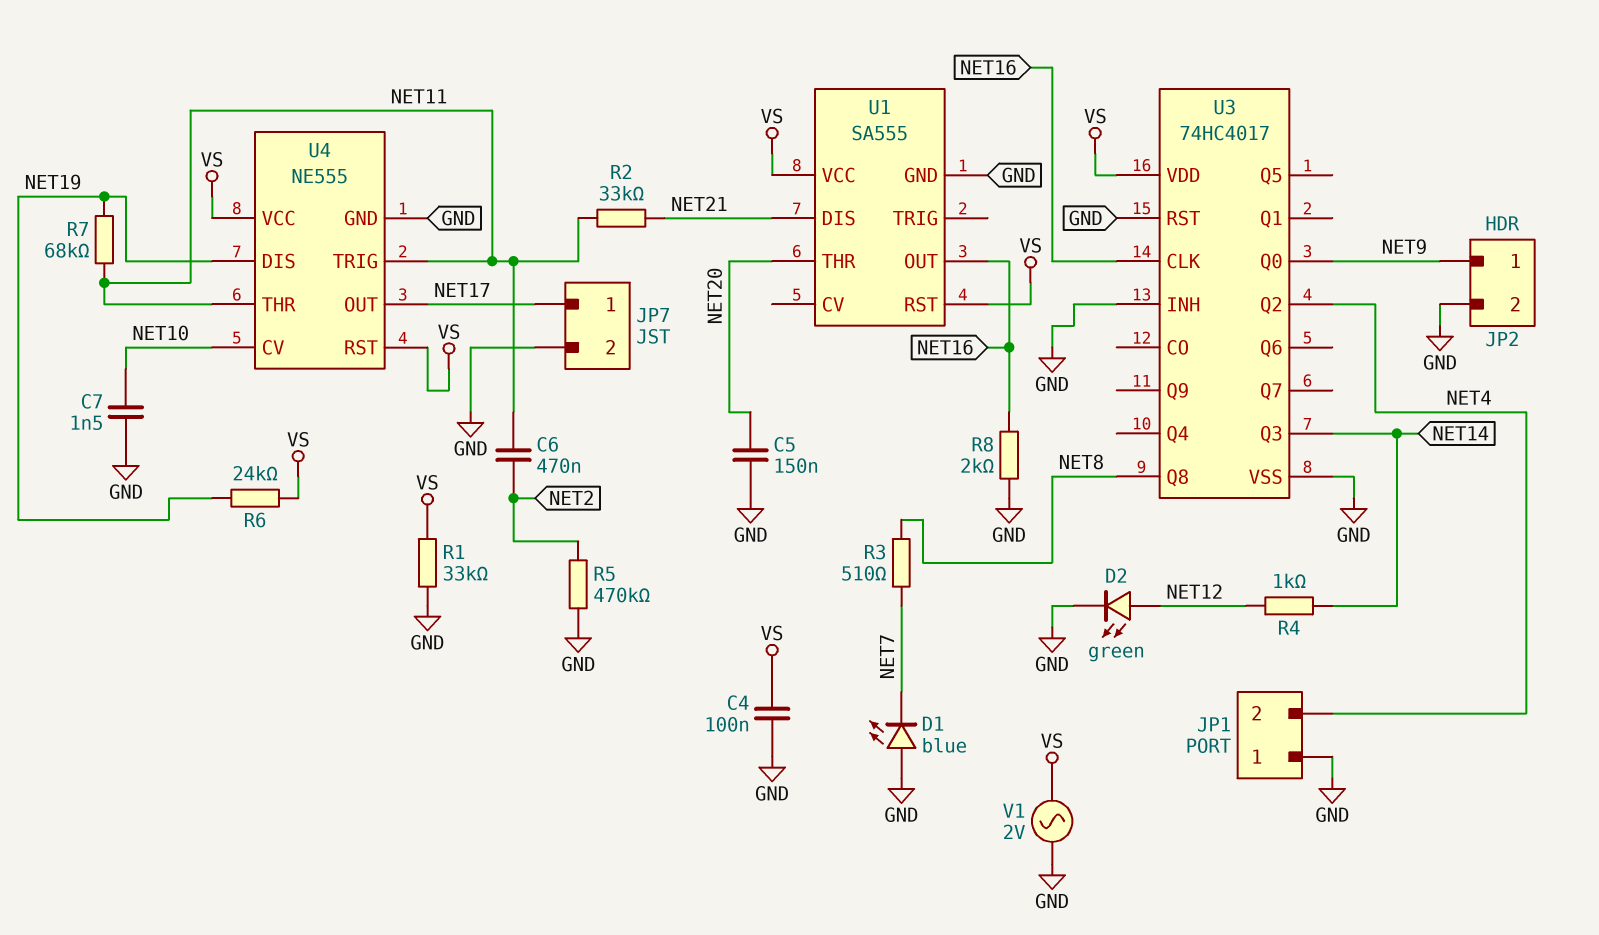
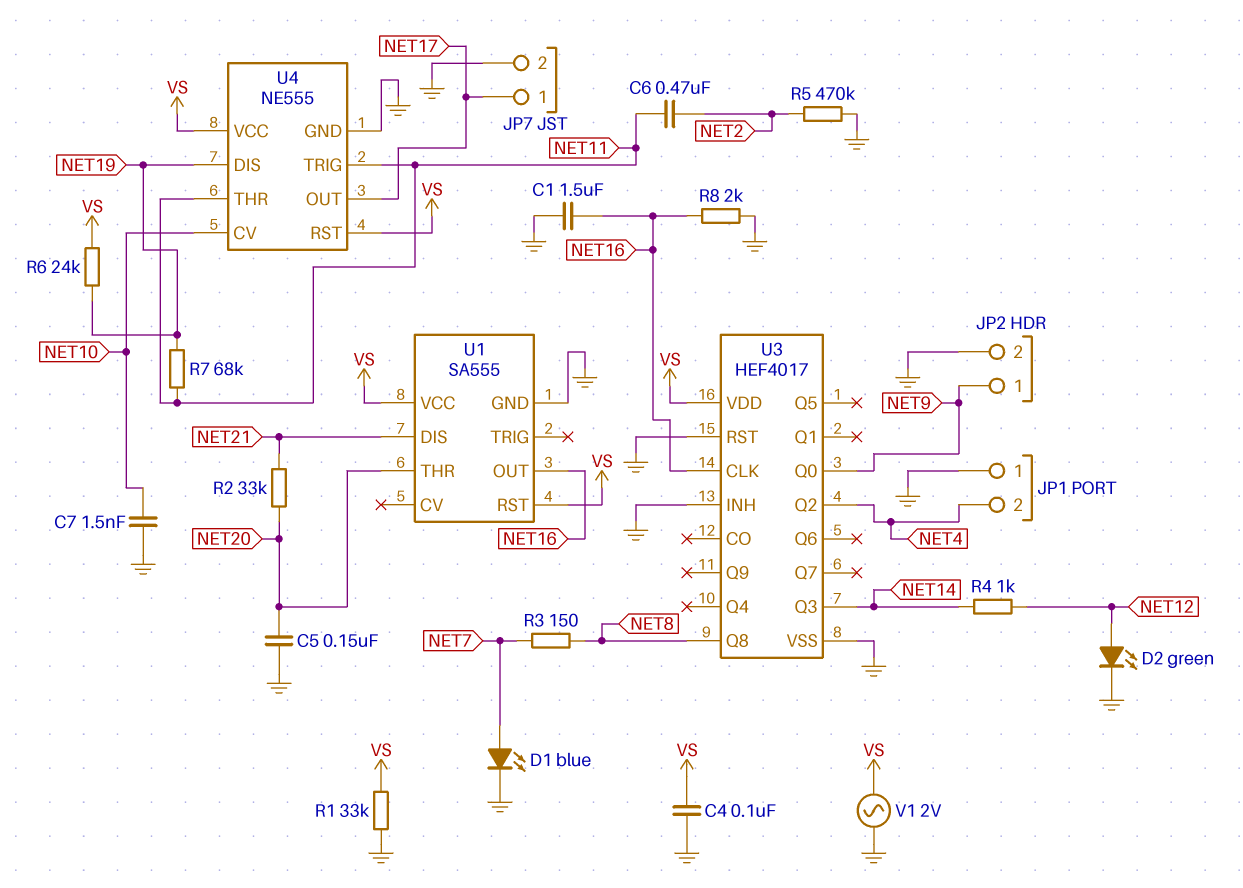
C1: none -> 1.5uF (GND, NET16)
D1: LED blue (A GND, K NET7) -> LED blue (A NET7, K GND)
R2: 33k (NET11, NET21) -> 33k (NET20, NET21)
R3: 510 (NET7, NET8) -> 150 (NET7, NET8)
U3: 74HC4017 -> HEF4017

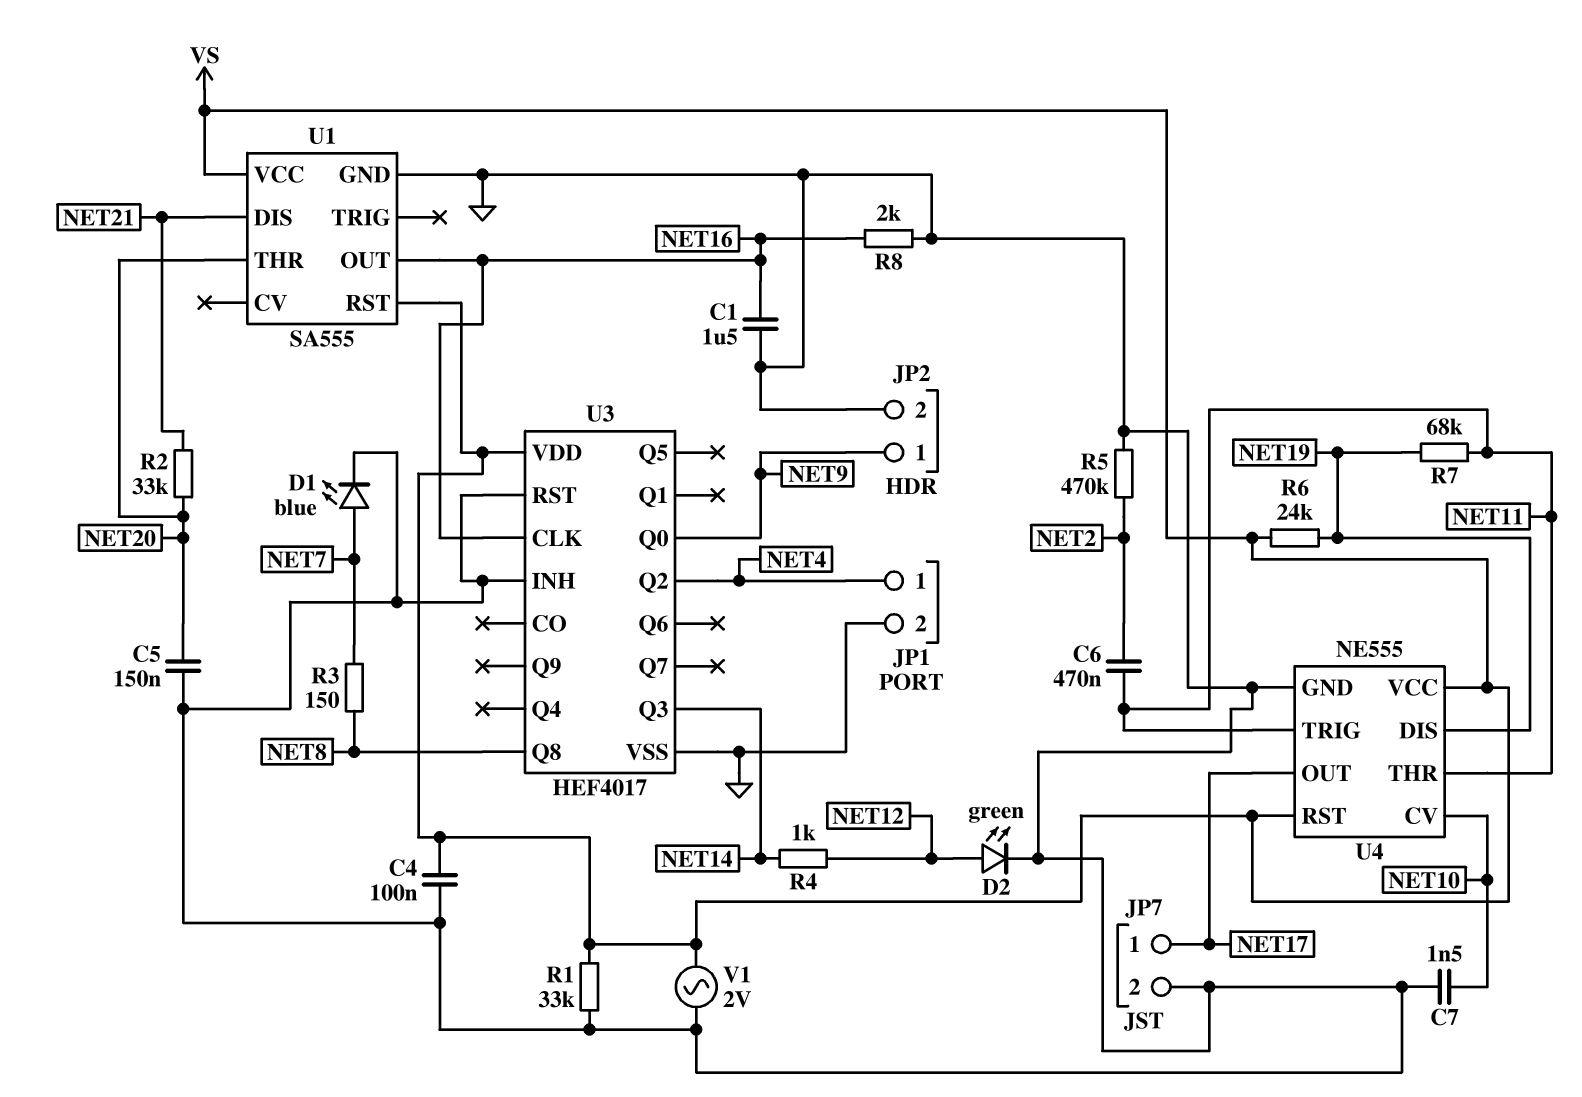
JP1 pin 1: GND -> NET4
JP1 pin 2: NET4 -> GND

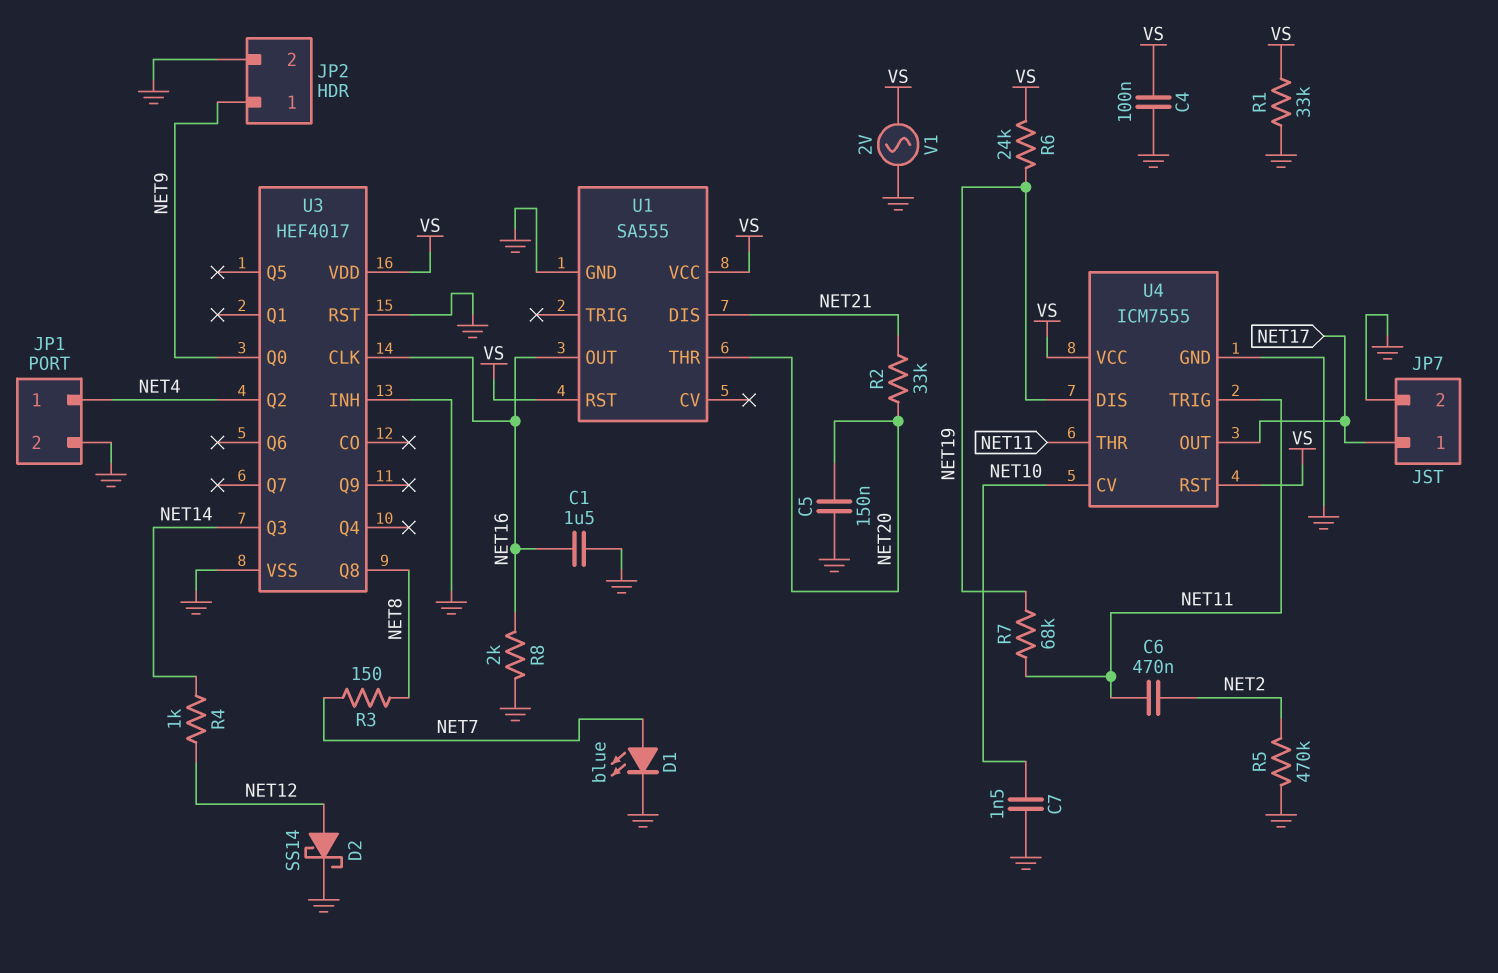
D2: LED green (A NET12, K GND) -> schottky SS14 (A NET12, K GND)
U4: NE555 -> ICM7555

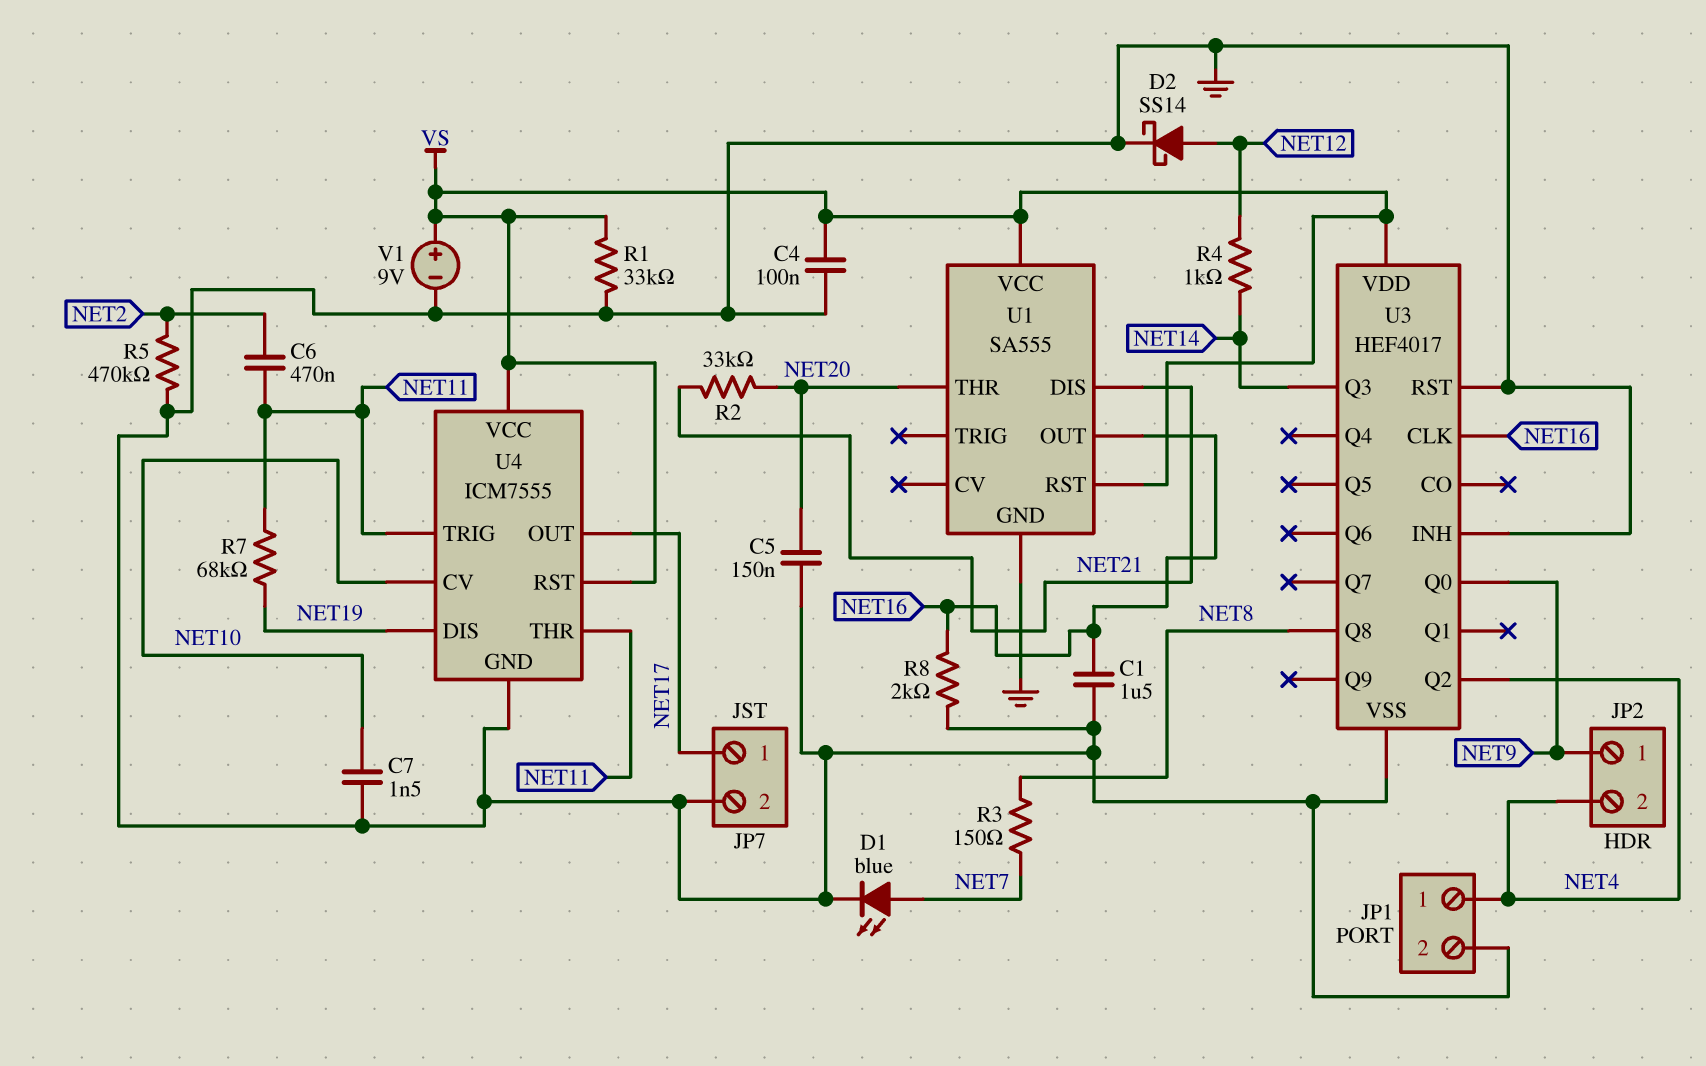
JP2 pin 2: GND -> NET4
R6: 24k (NET19, VS) -> none
V1: AC 2V (GND, VS) -> 9V (plus VS, minus GND)

